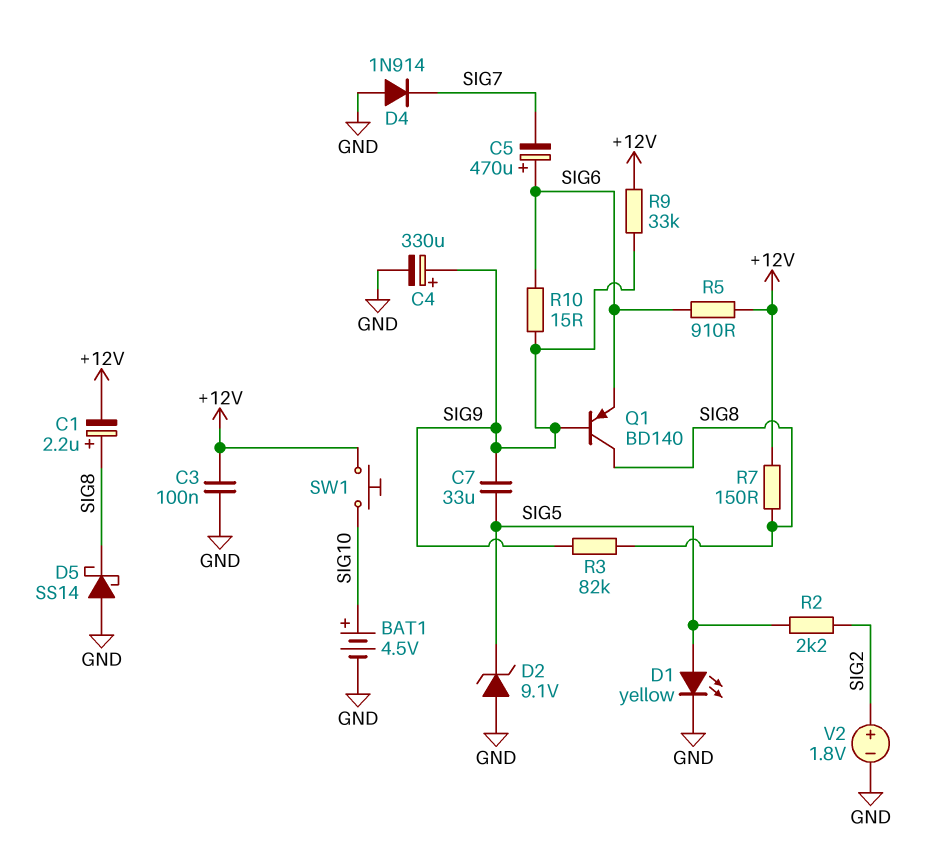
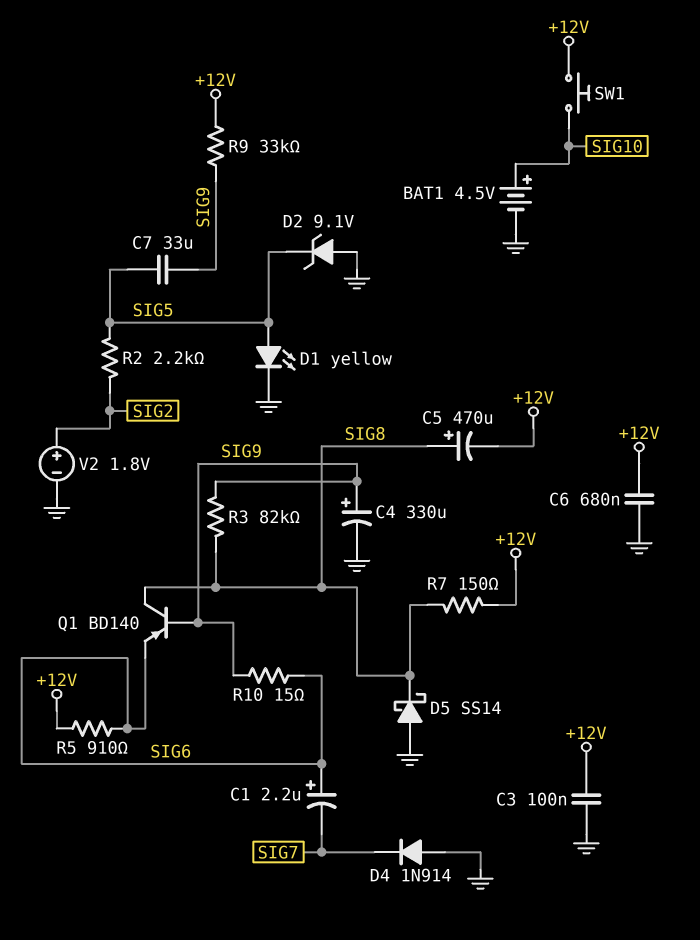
C1: 2.2uF (plus SIG8, minus +12V) -> 2.2uF (plus SIG6, minus SIG7)
C5: 470uF (plus SIG6, minus SIG7) -> 470uF (plus SIG8, minus +12V)
C6: none -> 680nF (+12V, GND)

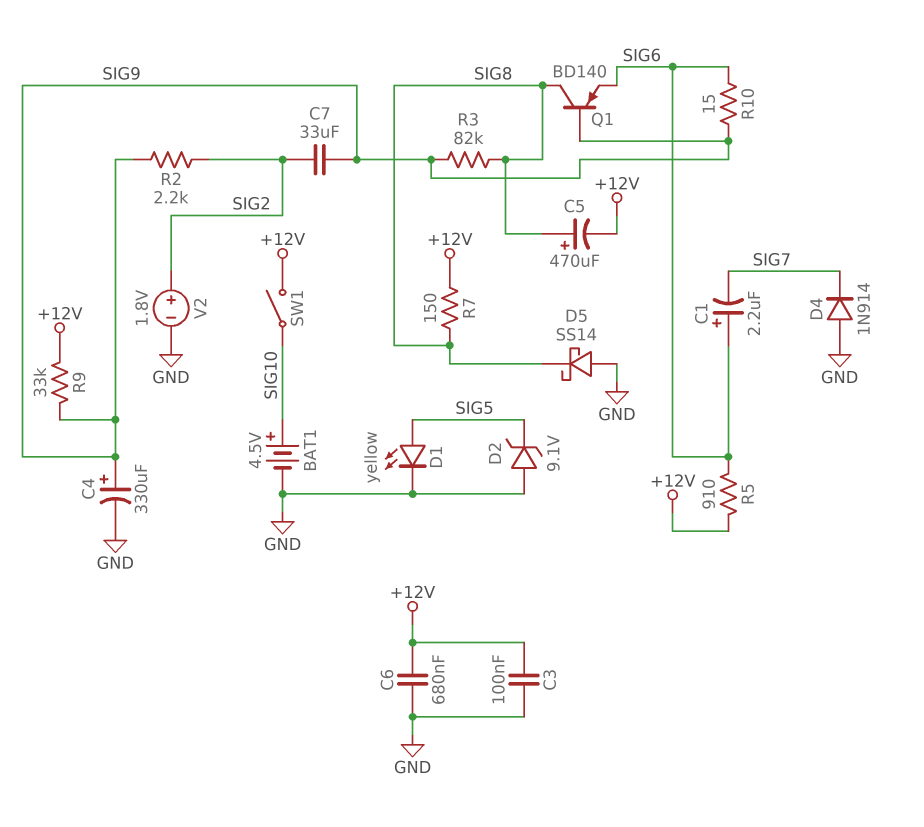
C7: 33uF (SIG5, SIG9) -> 33uF (SIG2, SIG9)
R2: 2.2k (SIG2, SIG5) -> 2.2k (SIG2, SIG9)
SW1: button (+12V, SIG10) -> switch (+12V, SIG10)

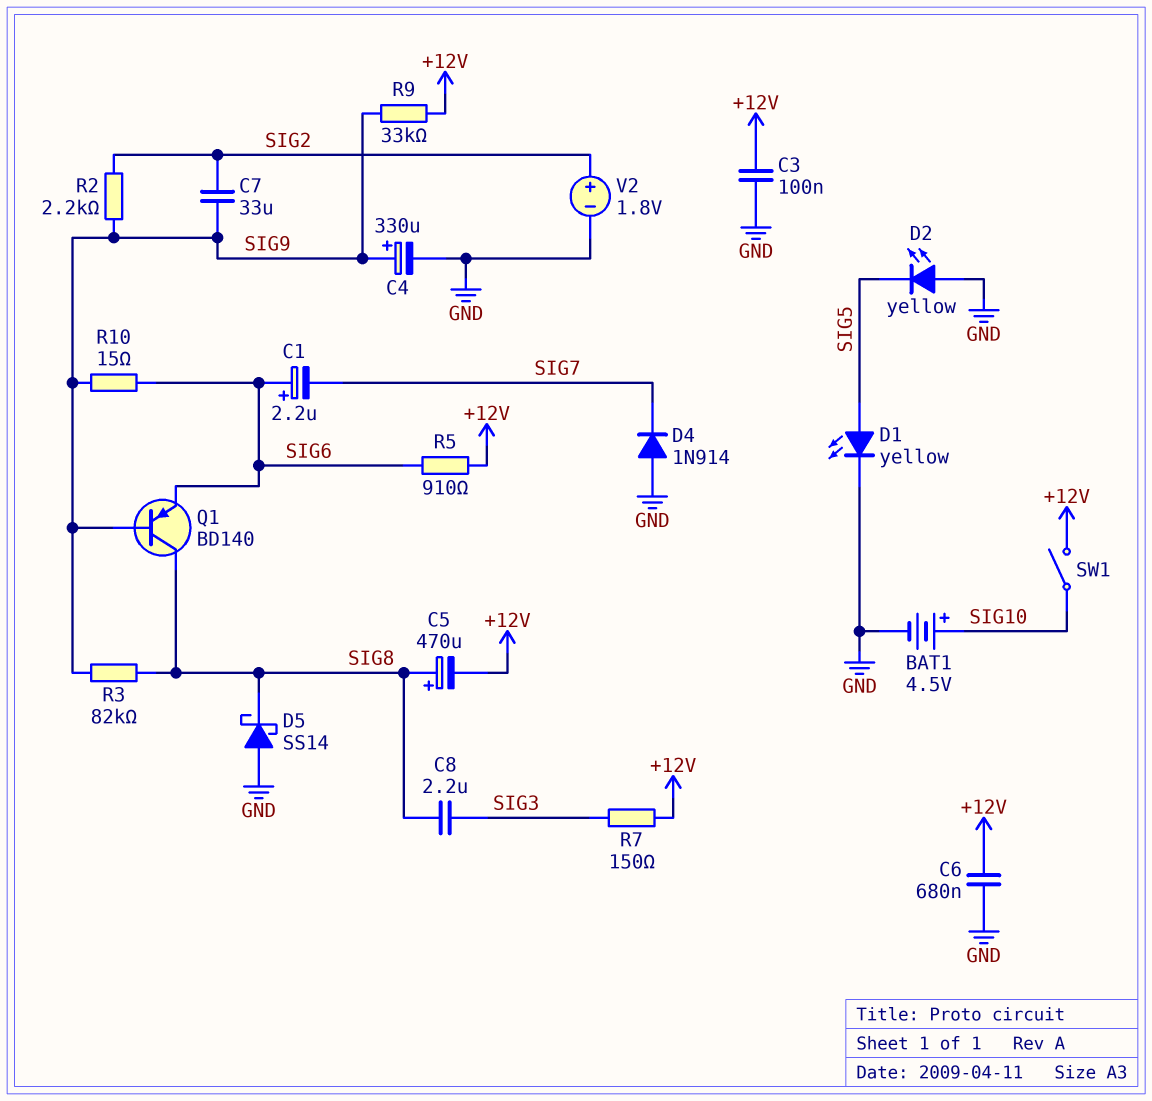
C8: none -> 2.2uF (SIG3, SIG8)
D2: zener 9.1V (A GND, K SIG5) -> LED yellow (A GND, K SIG5)
R7: 150 (+12V, SIG8) -> 150 (+12V, SIG3)

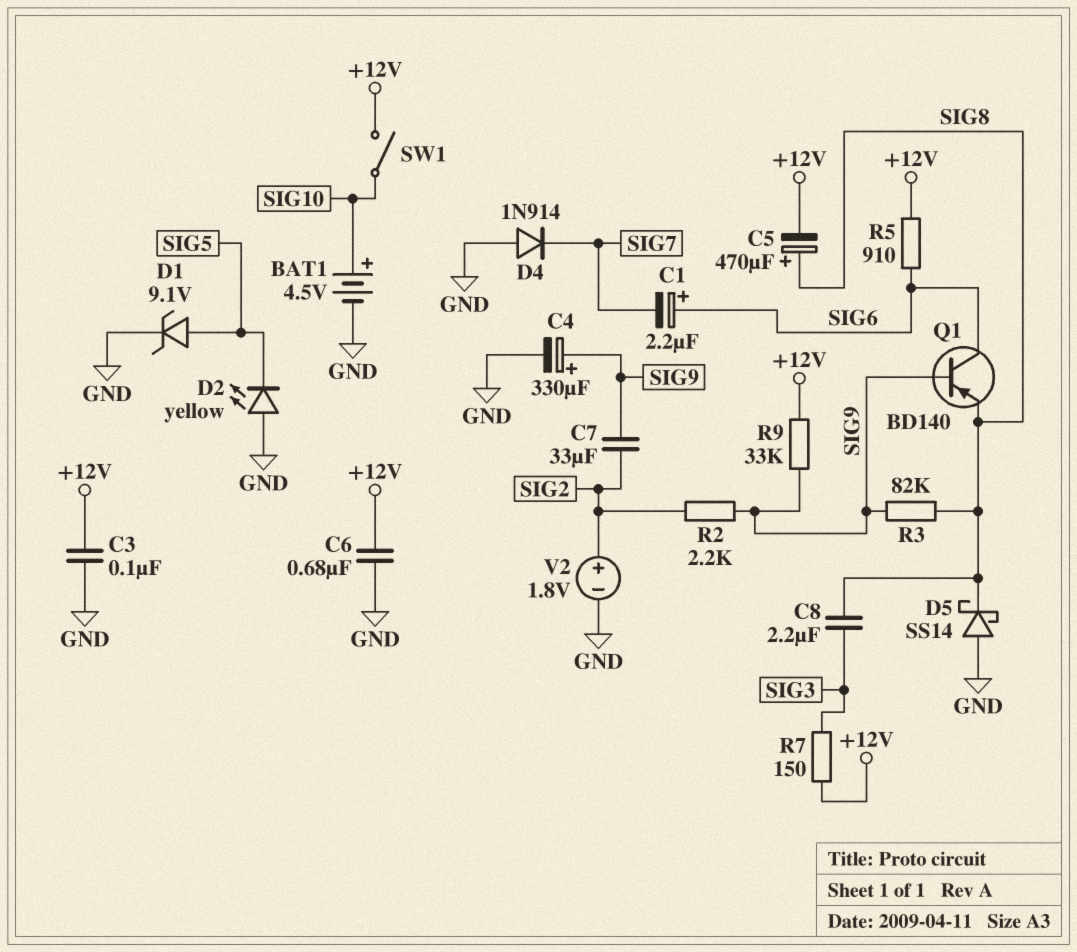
D1: LED yellow (A SIG5, K GND) -> zener 9.1V (A SIG5, K GND)
Q1: PNP BD140 (B SIG9, C SIG8, E SIG6) -> PNP BD140 (B SIG9, C SIG6, E SIG8)
R10: 15 (SIG6, SIG9) -> none

